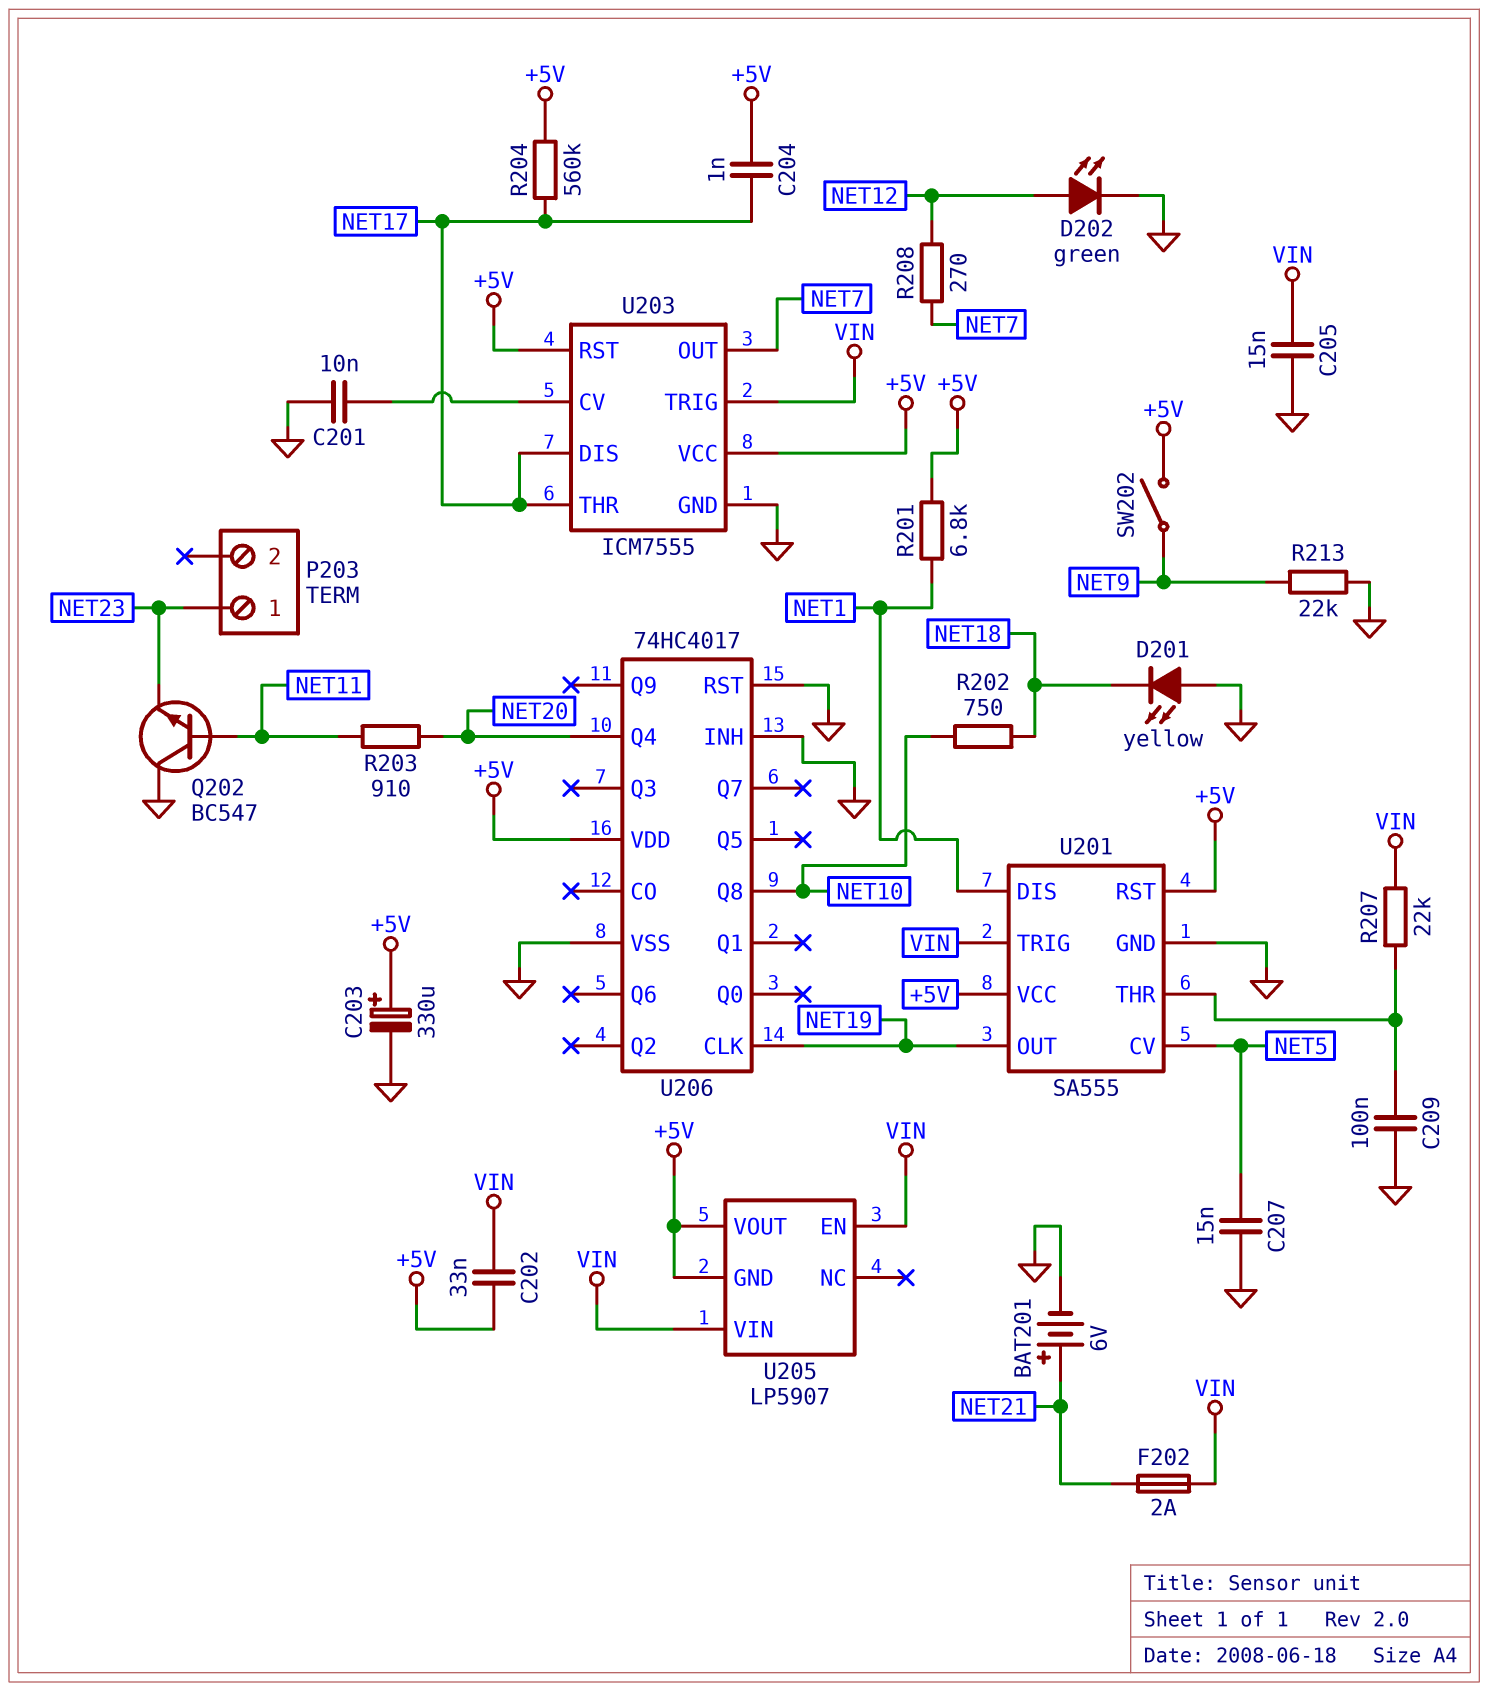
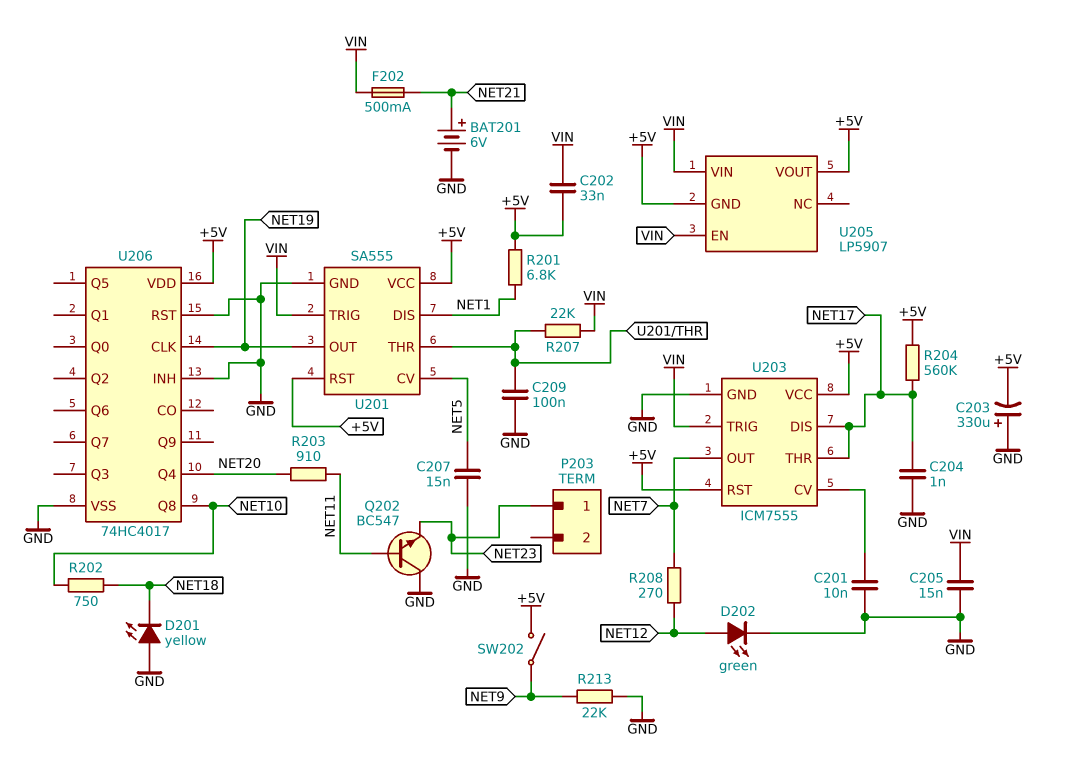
C203: 330uF (plus +5V, minus GND) -> 330uF (plus GND, minus +5V)
C204: 1nF (+5V, NET17) -> 1nF (GND, NET17)
F202: 2A (NET21, VIN) -> 500mA (NET21, VIN)

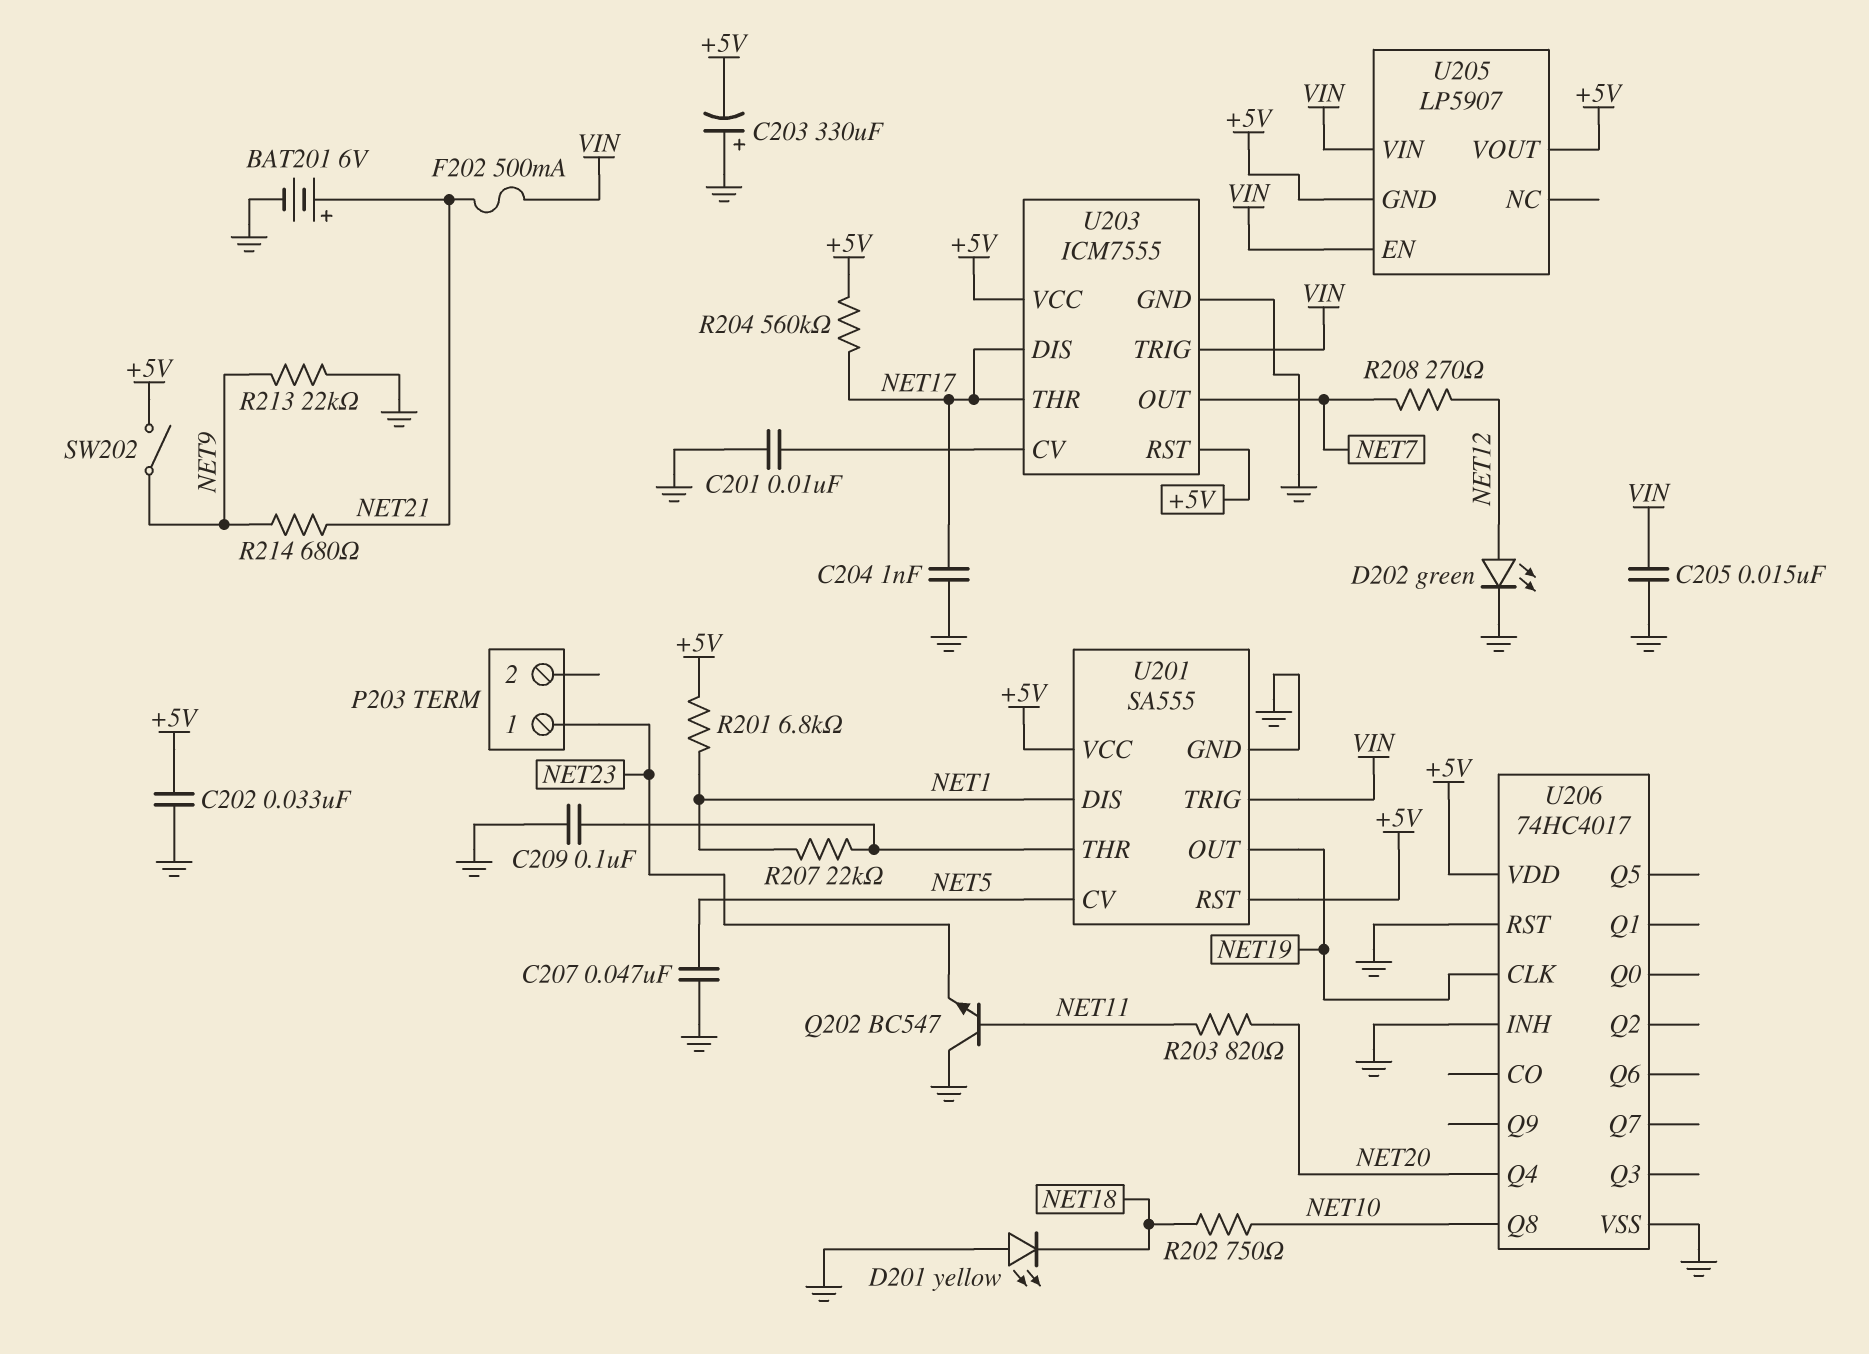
C202: 33nF (+5V, VIN) -> 33nF (+5V, GND)
C207: 15nF (GND, NET5) -> 47nF (GND, NET5)
R203: 910 (NET11, NET20) -> 820 (NET11, NET20)
R207: 22k (U201/THR, VIN) -> 22k (NET1, U201/THR)
R214: none -> 680 (NET9, NET21)

